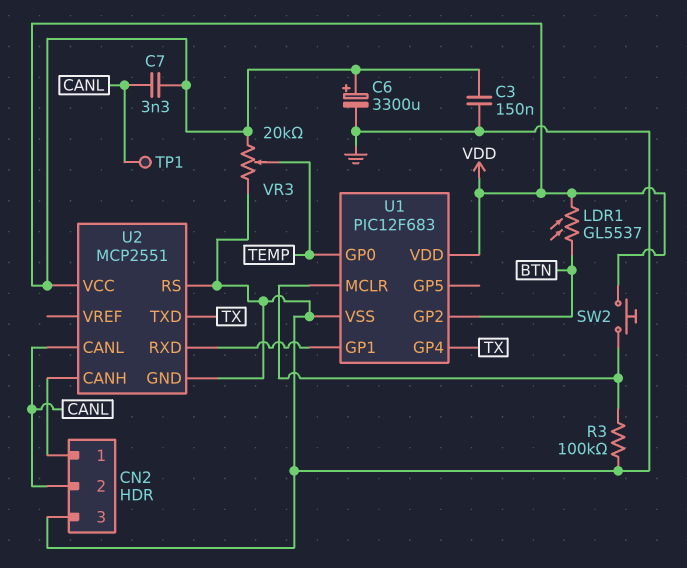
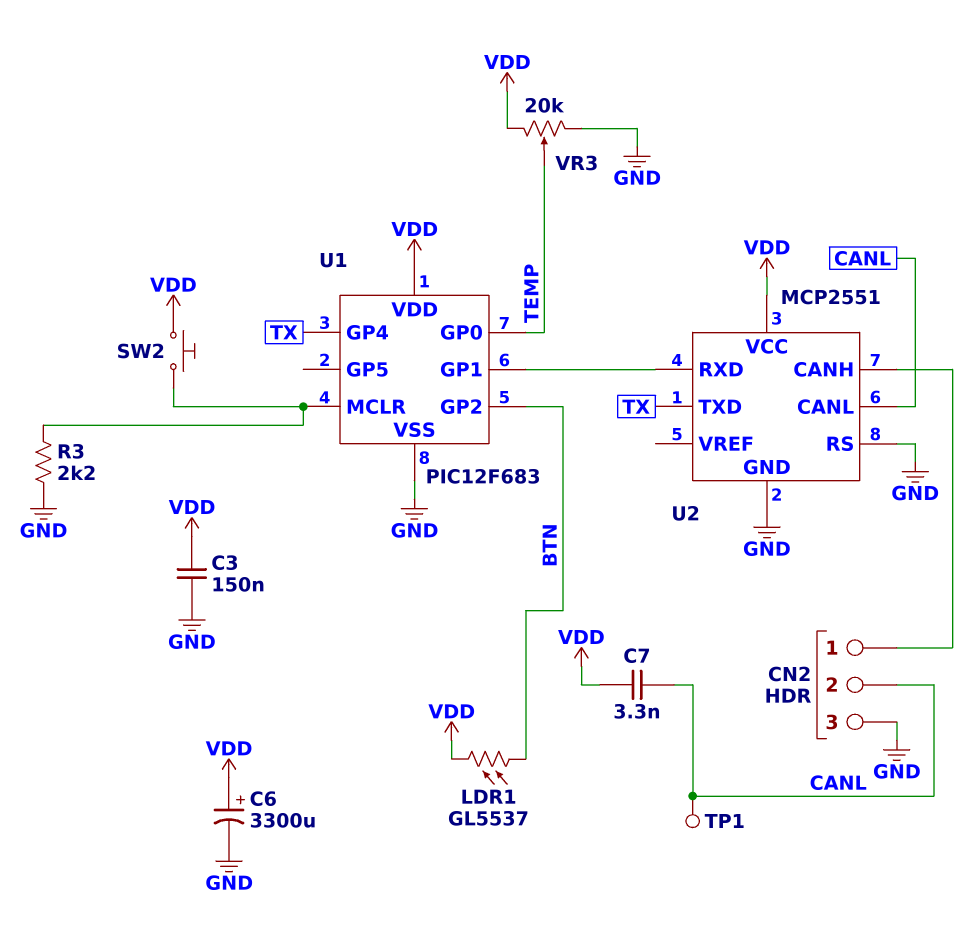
R3: 100k (GND, U1/MCLR) -> 2.2k (GND, U1/MCLR)

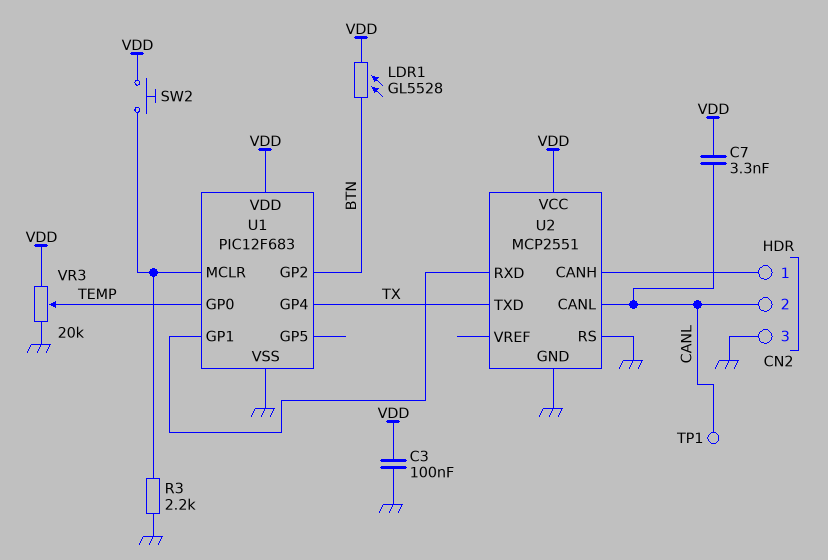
C3: 150nF (GND, VDD) -> 100nF (GND, VDD)
C6: 3300uF (plus VDD, minus GND) -> none
LDR1: GL5537 (BTN, VDD) -> GL5528 (BTN, VDD)

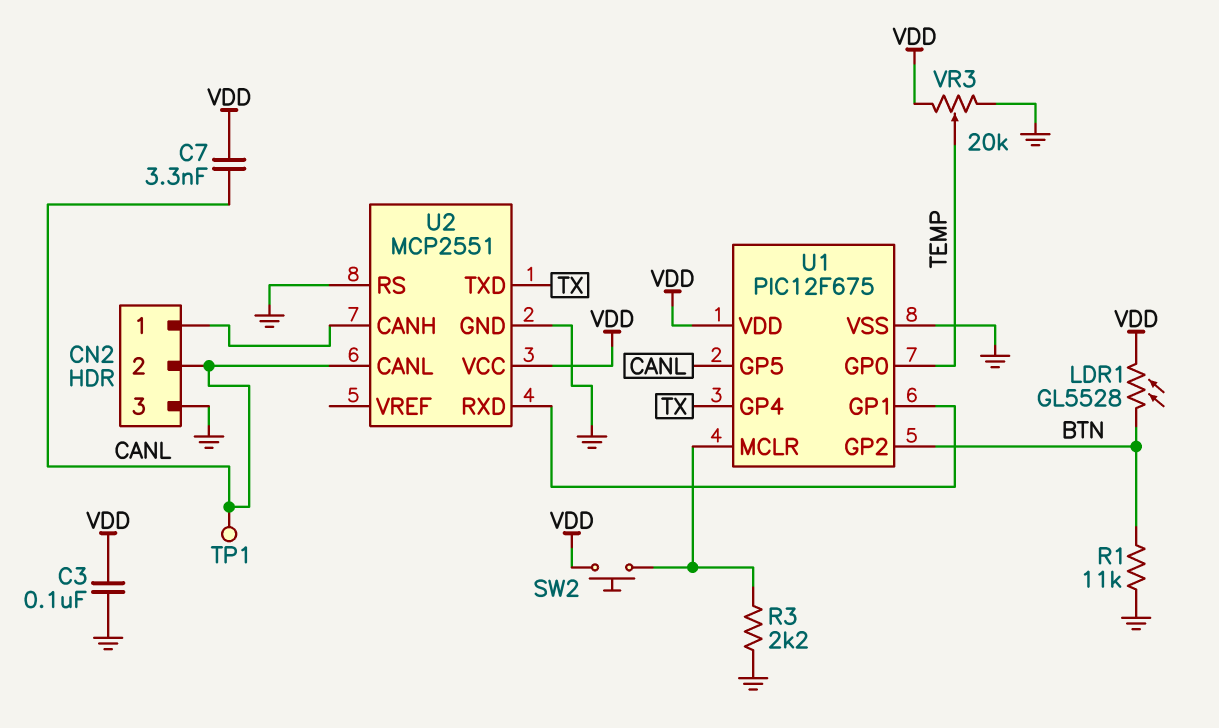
R1: none -> 11k (BTN, GND)
U1: PIC12F683 -> PIC12F675
U1 pin GP5: none -> CANL

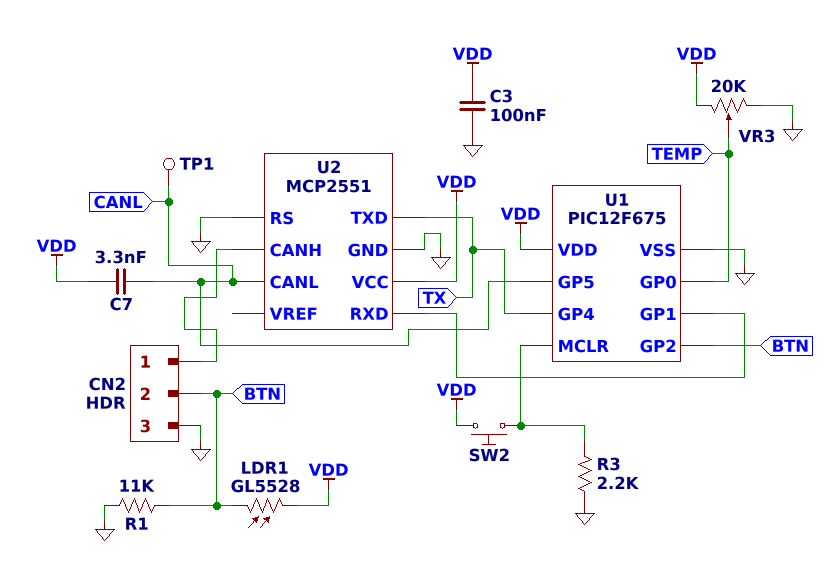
CN2 pin 2: CANL -> BTN

